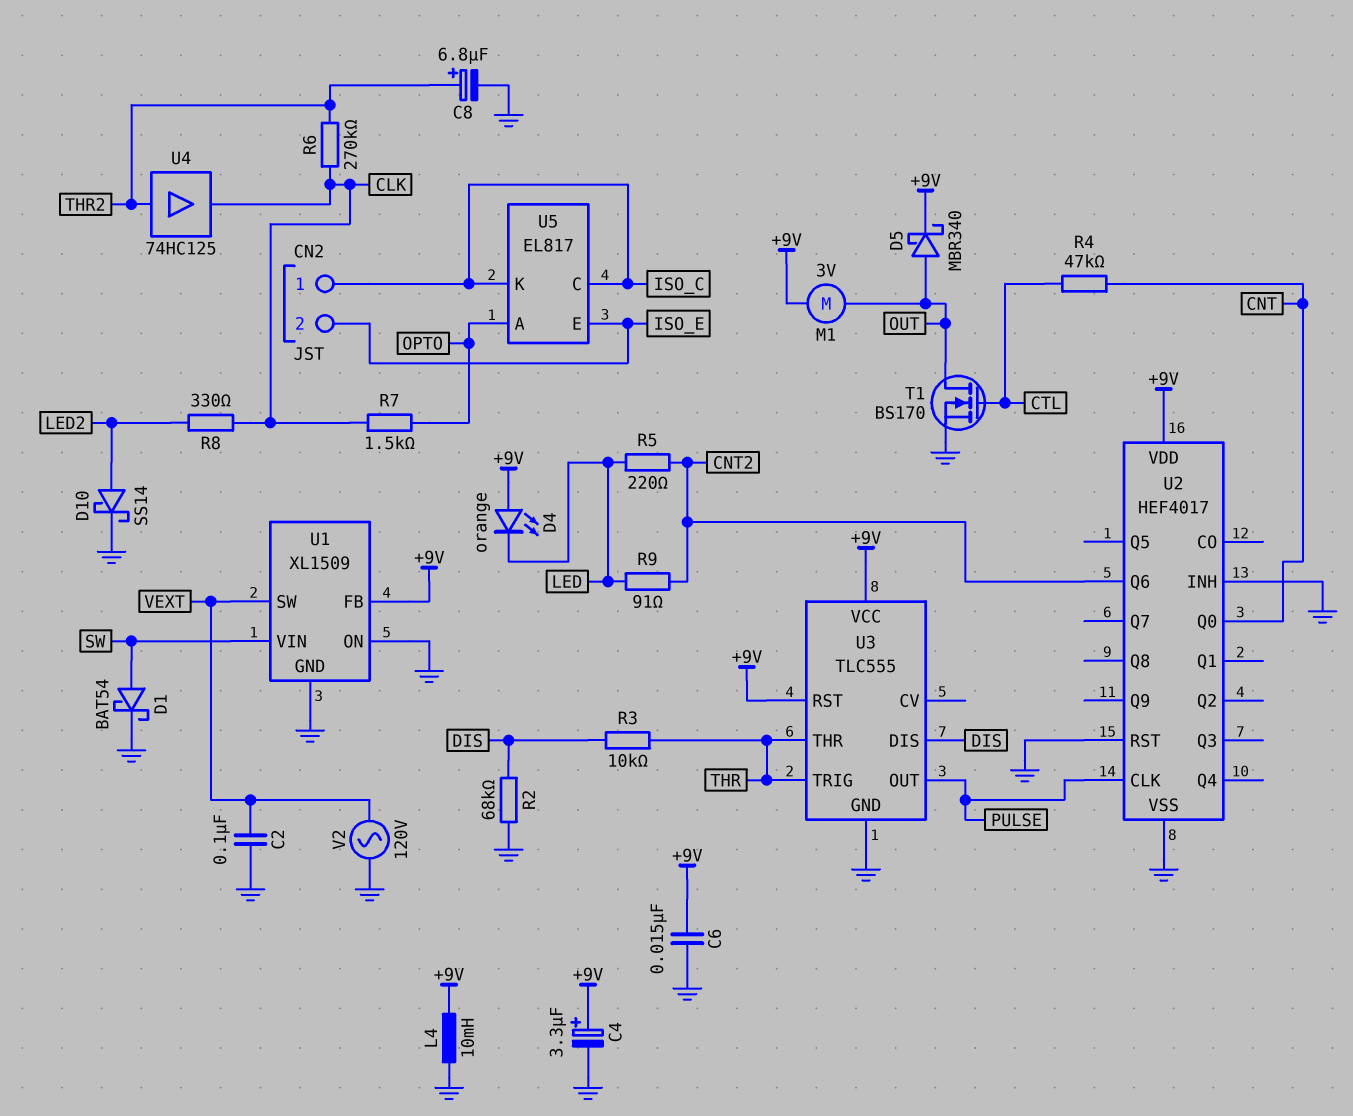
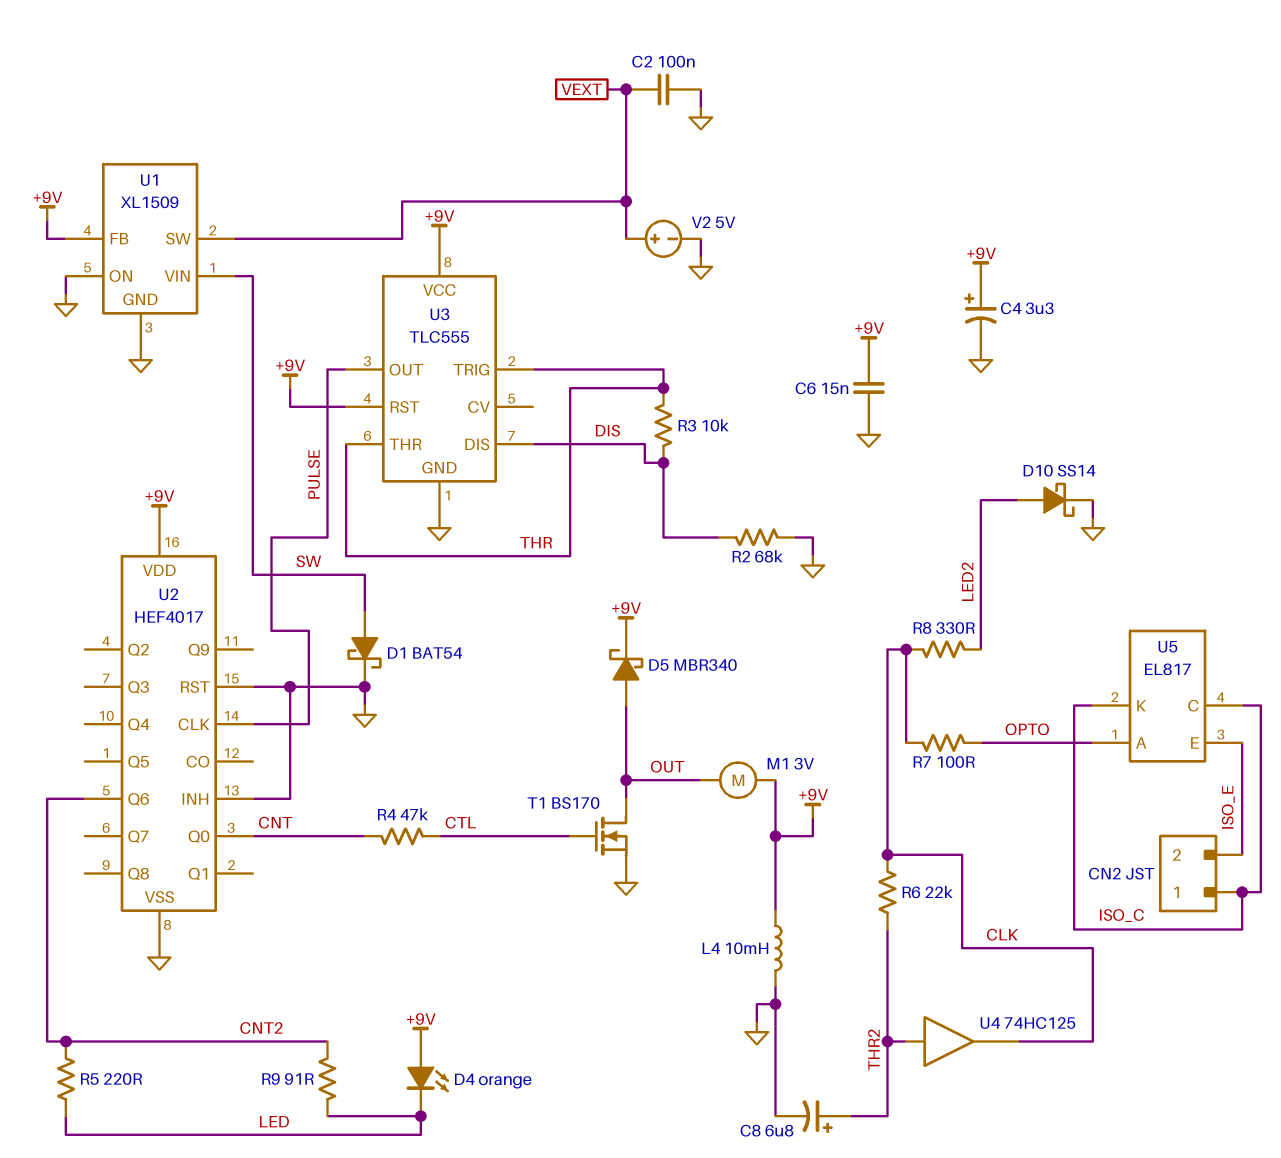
R6: 270k (CLK, THR2) -> 22k (CLK, THR2)
R7: 1.5k (CLK, OPTO) -> 100 (CLK, OPTO)
V2: AC 120V (GND, VEXT) -> 5V (plus VEXT, minus GND)

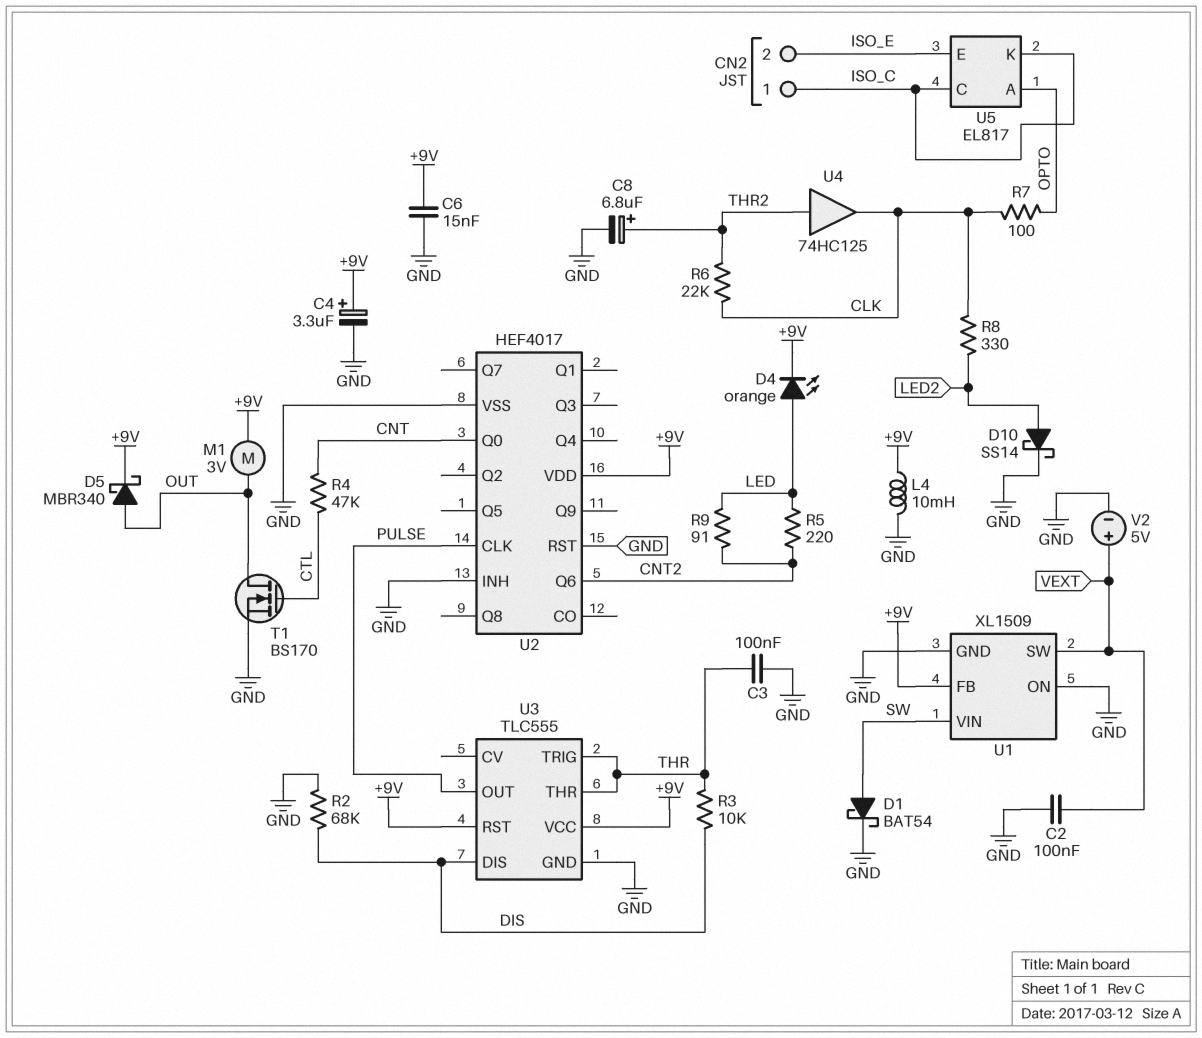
C3: none -> 100nF (GND, THR)
D4: LED orange (A +9V, K LED) -> LED orange (A LED, K +9V)

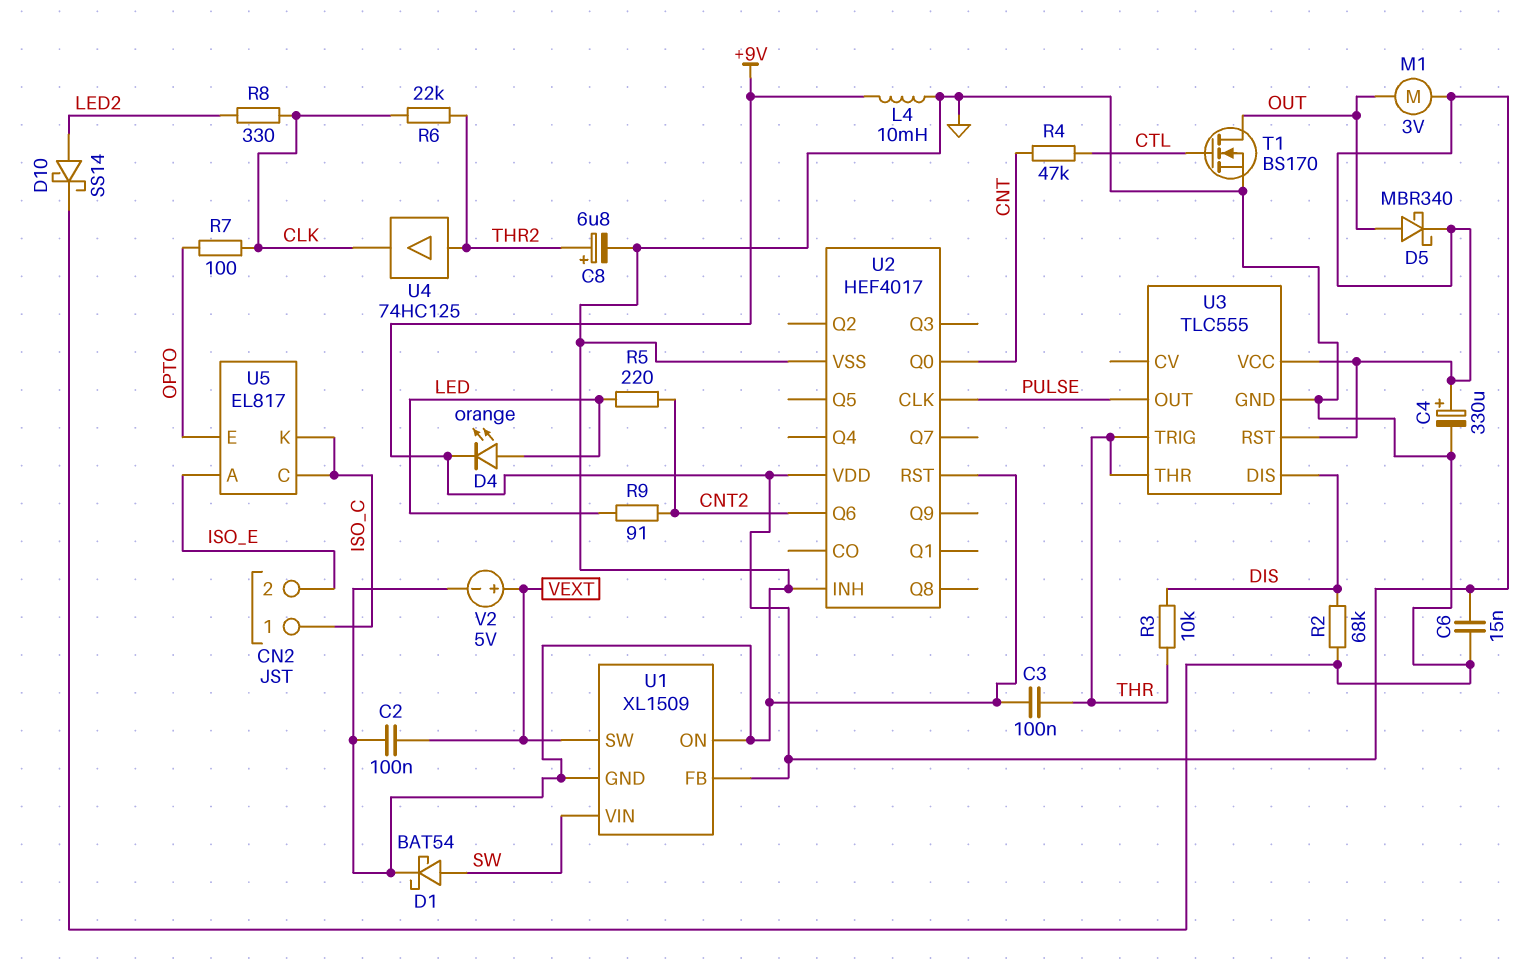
C4: 3.3uF (plus +9V, minus GND) -> 330uF (plus +9V, minus GND)
U5 pin A: OPTO -> ISO_E
U5 pin E: ISO_E -> OPTO

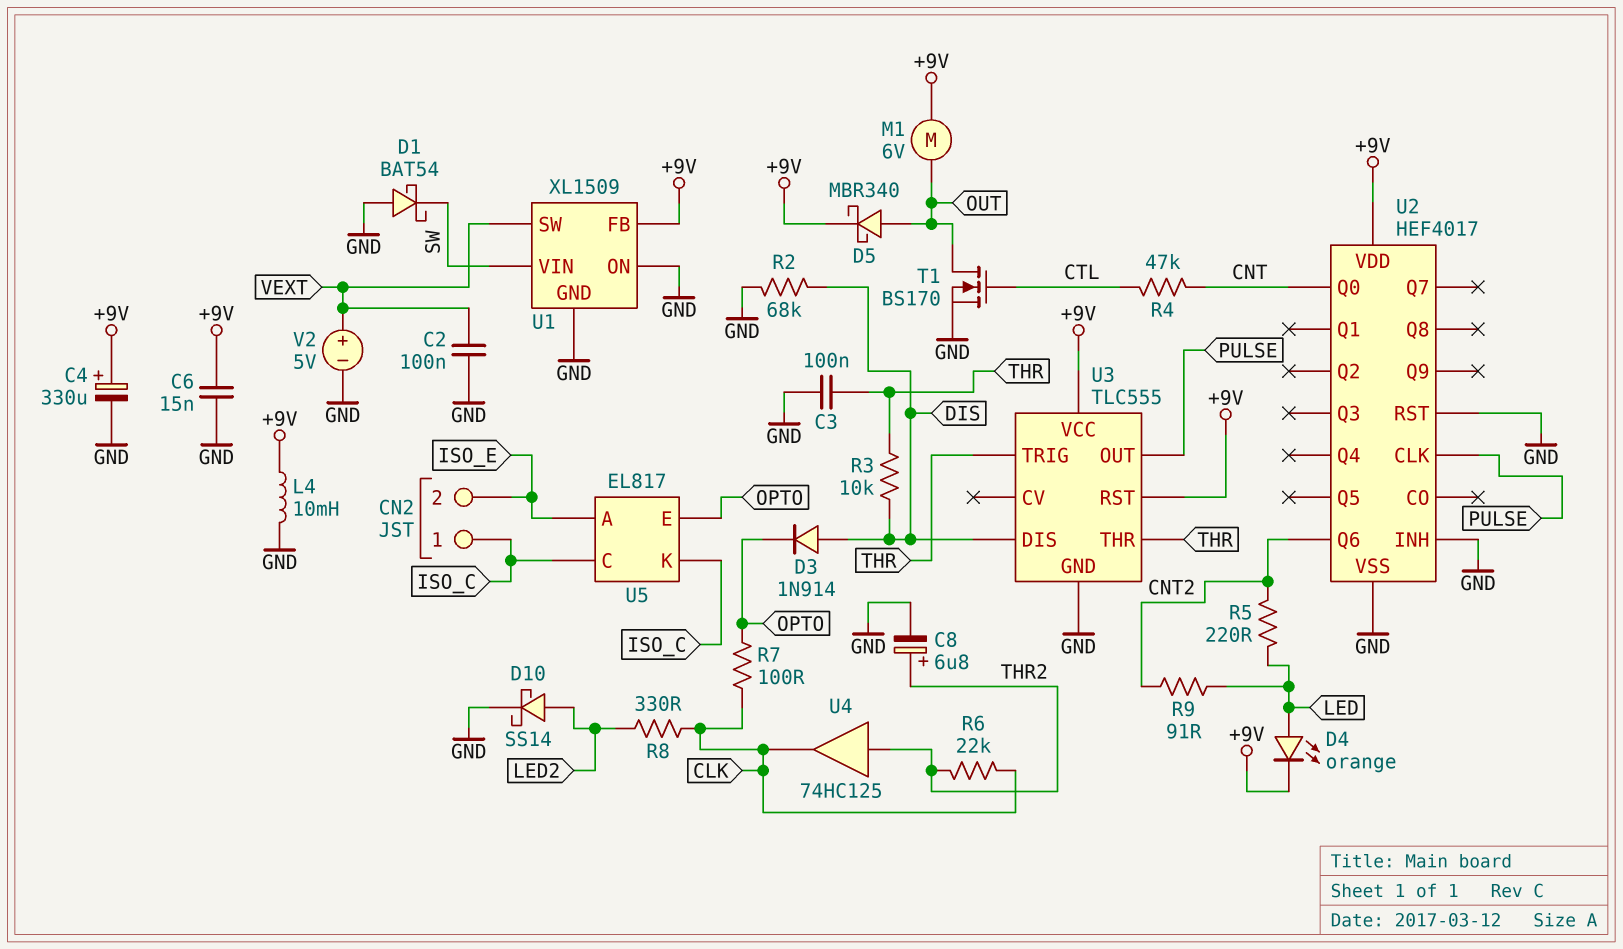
D1: schottky BAT54 (A SW, K GND) -> schottky BAT54 (A GND, K SW)
D3: none -> diode 1N914 (A DIS, K OPTO)
M1: motor 3V (+9V, OUT) -> motor 6V (+9V, OUT)

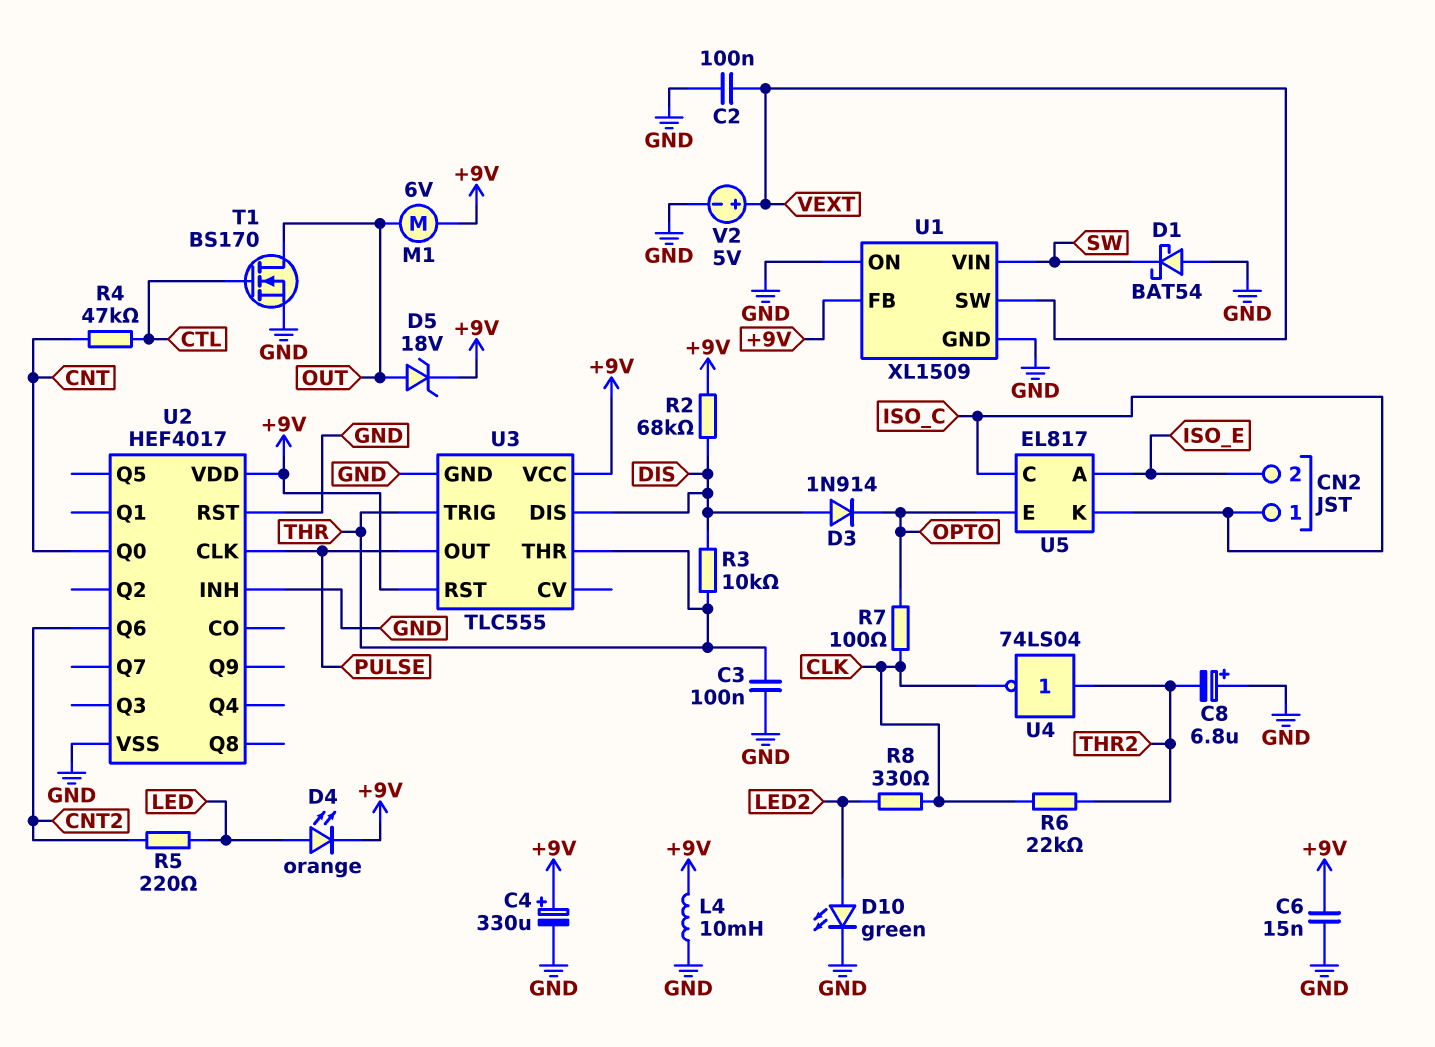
C8: 6.8uF (plus THR2, minus GND) -> 6.8uF (plus GND, minus THR2)
D5: schottky MBR340 (A OUT, K +9V) -> zener 18V (A OUT, K +9V)
D10: schottky SS14 (A LED2, K GND) -> LED green (A LED2, K GND)
R2: 68k (DIS, GND) -> 68k (+9V, DIS)
R9: 91 (CNT2, LED) -> none
U4: buffer 74HC125 (in THR2, out CLK) -> NOT 74LS04 (in THR2, out CLK)

